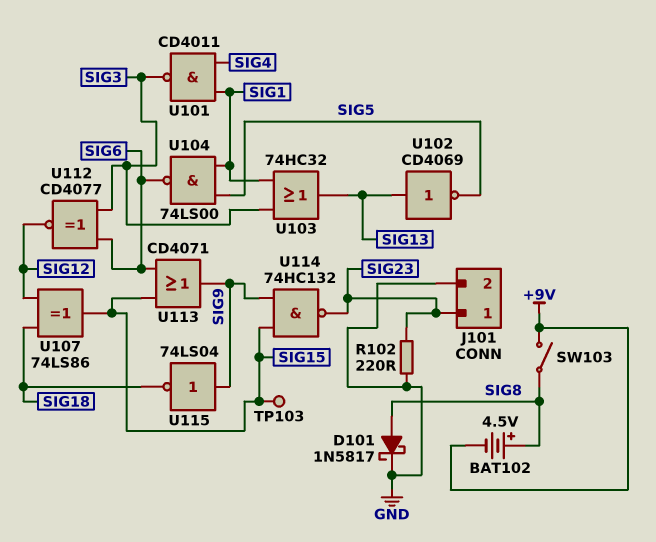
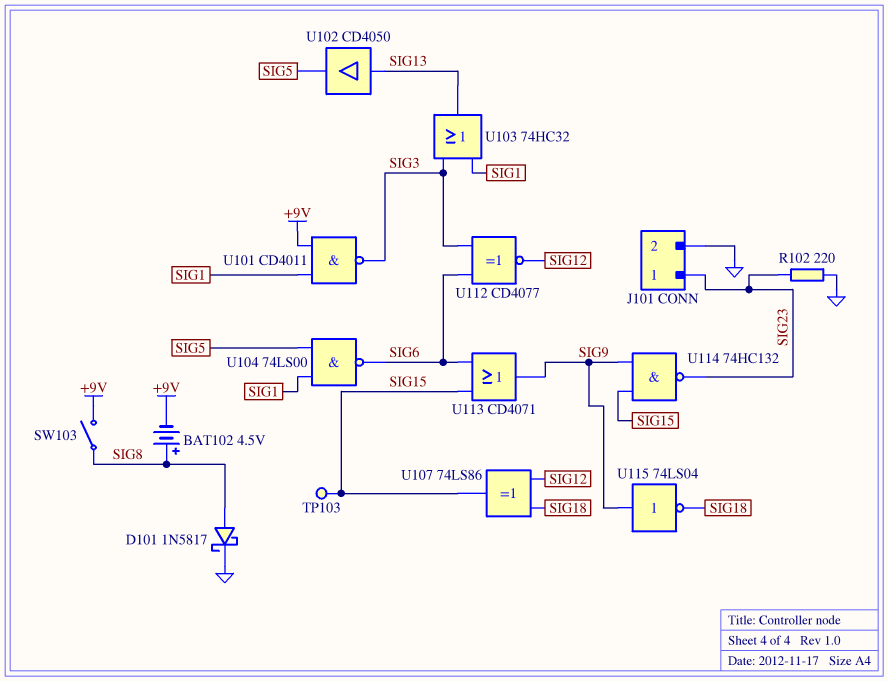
U101: NAND CD4011 (in SIG1, in SIG4, out SIG3) -> NAND CD4011 (in +9V, in SIG1, out SIG3)
U102: NOT CD4069 (in SIG13, out SIG5) -> buffer CD4050 (in SIG13, out SIG5)

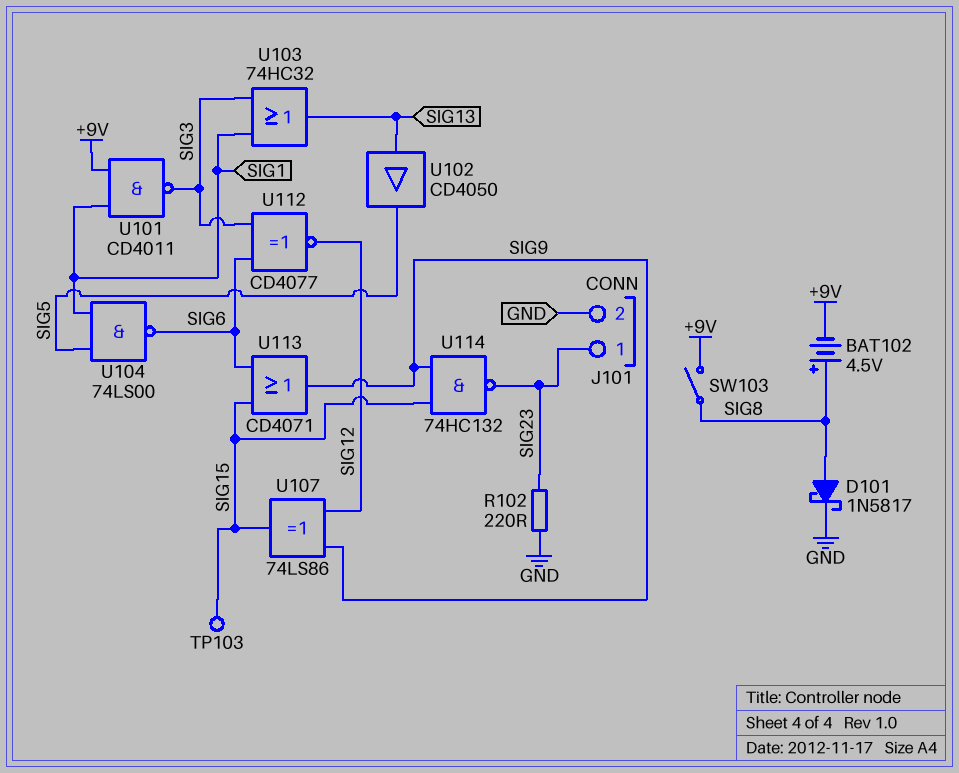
U107: XOR 74LS86 (in SIG12, in SIG18, out SIG15) -> XOR 74LS86 (in SIG9, in SIG12, out SIG15)
U115: NOT 74LS04 (in SIG9, out SIG18) -> none

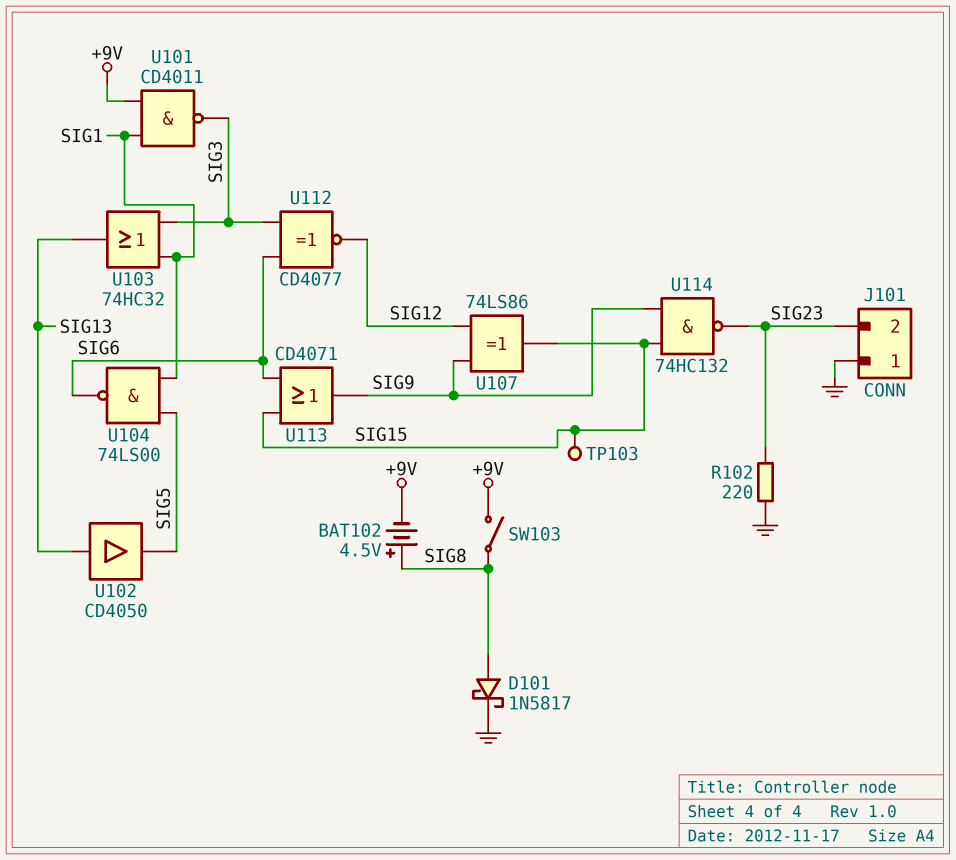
J101 pin 1: SIG23 -> GND
J101 pin 2: GND -> SIG23

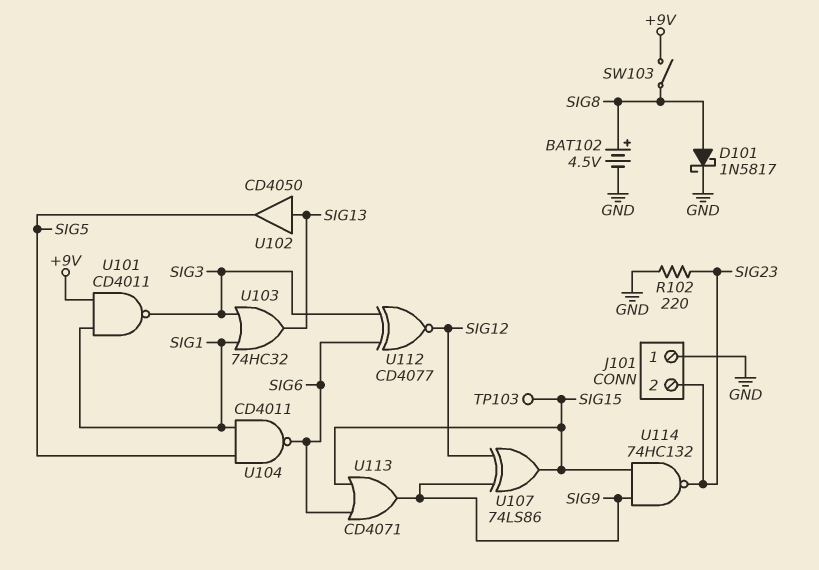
BAT102: 4.5V (plus SIG8, minus +9V) -> 4.5V (plus SIG8, minus GND)
U104: NAND 74LS00 (in SIG1, in SIG5, out SIG6) -> NAND CD4011 (in SIG1, in SIG5, out SIG6)

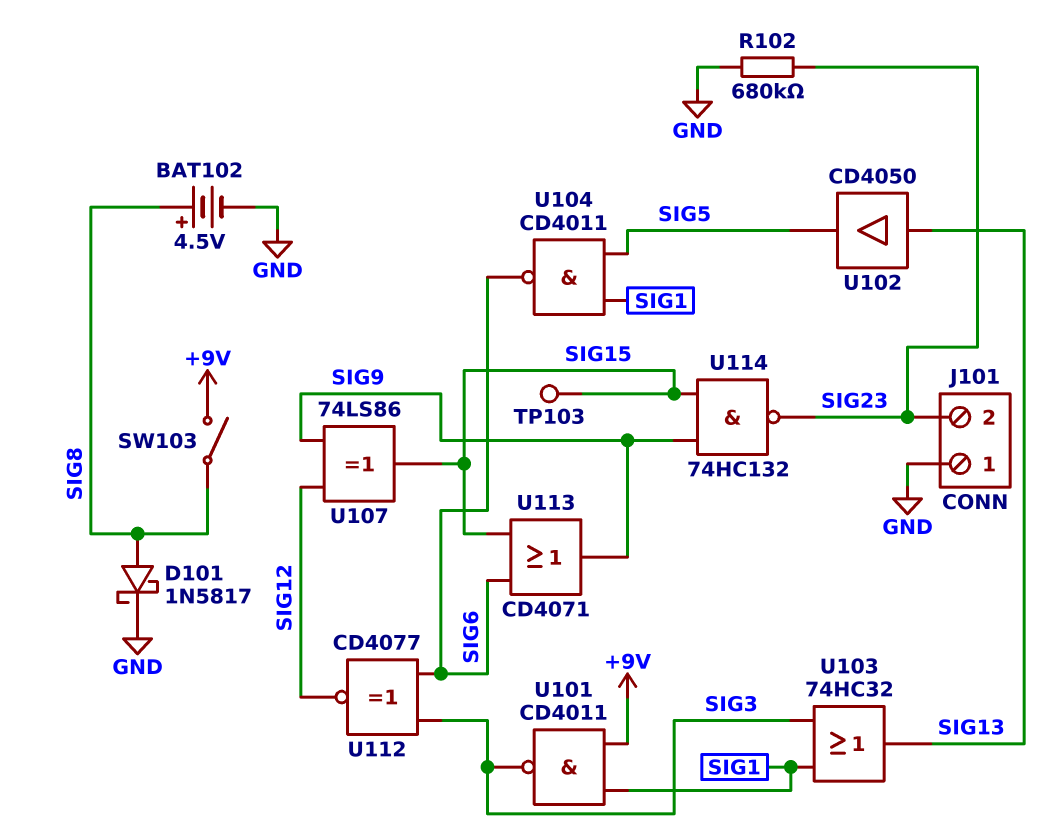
R102: 220 (GND, SIG23) -> 680k (GND, SIG23)

